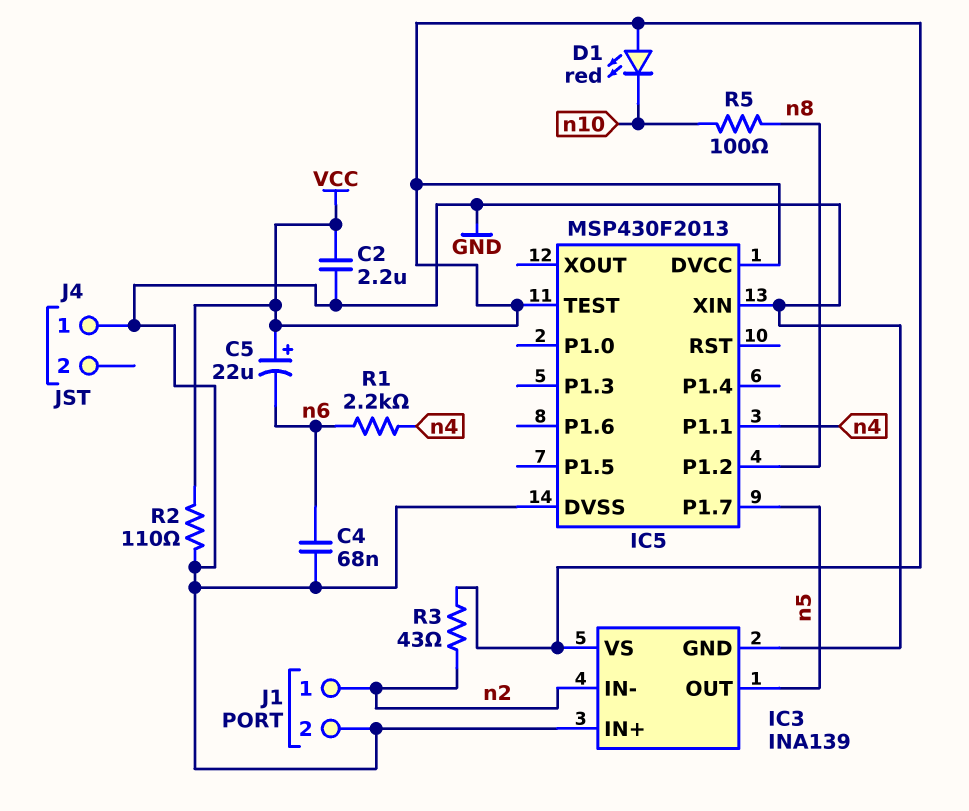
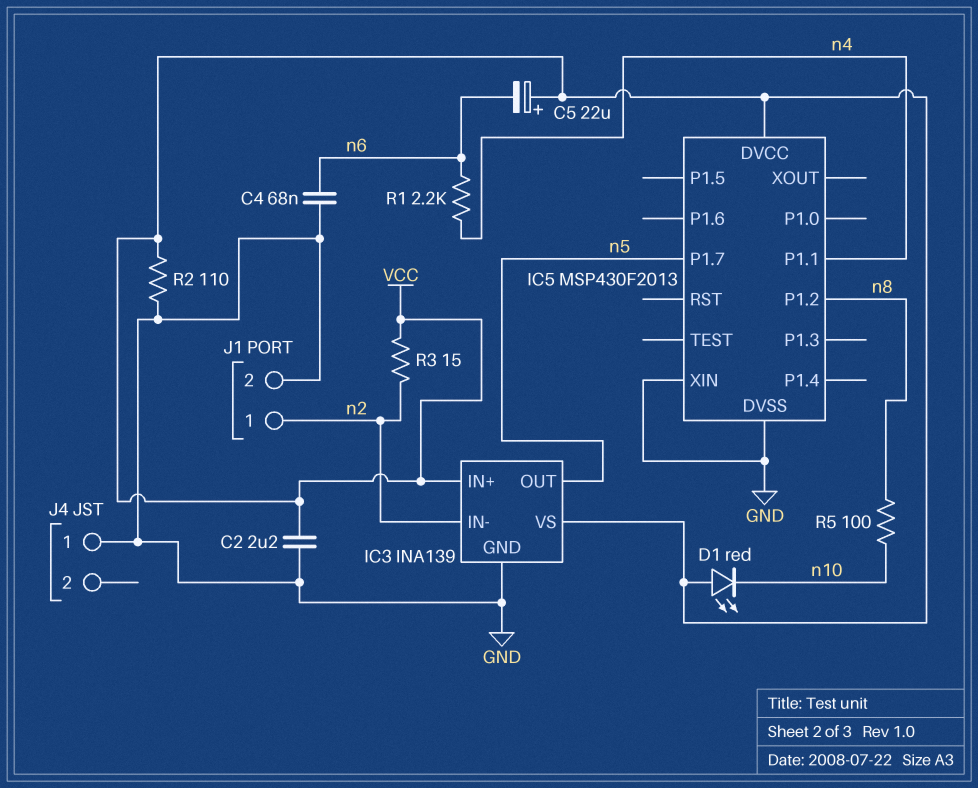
IC3 pin IN+: GND -> VCC
IC5 pin TEST: VCC -> none
R3: 43 (VCC, n2) -> 15 (VCC, n2)

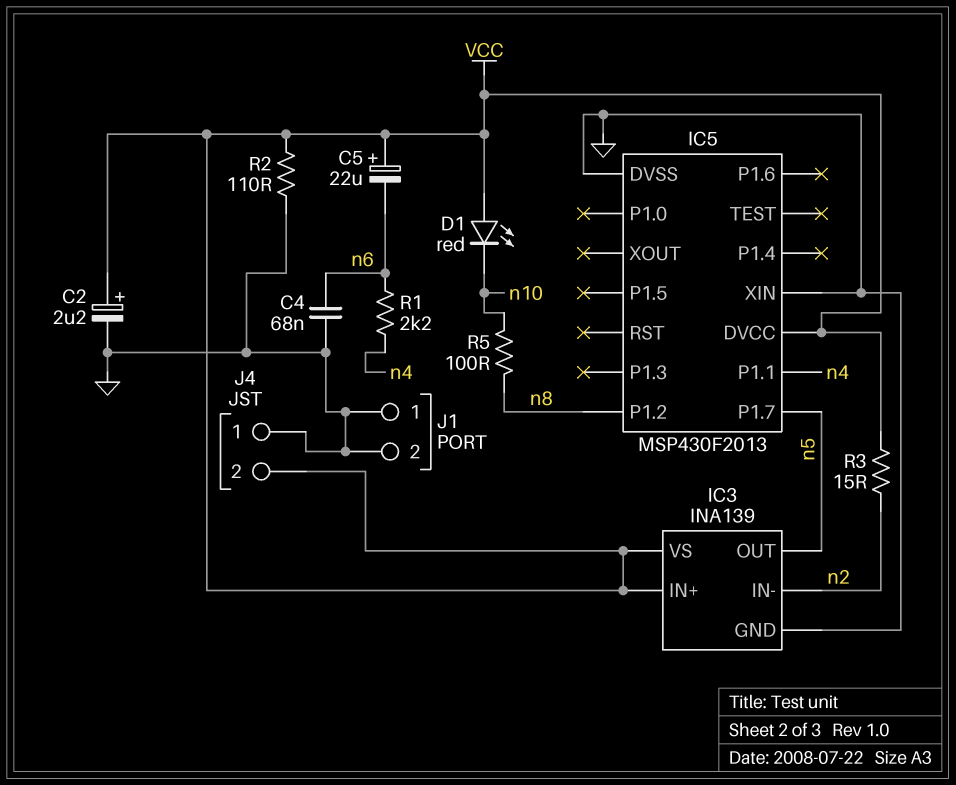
C2: 2.2uF (GND, VCC) -> 2.2uF (plus VCC, minus GND)
J1 pin 1: n2 -> GND
J4 pin 2: none -> VCC

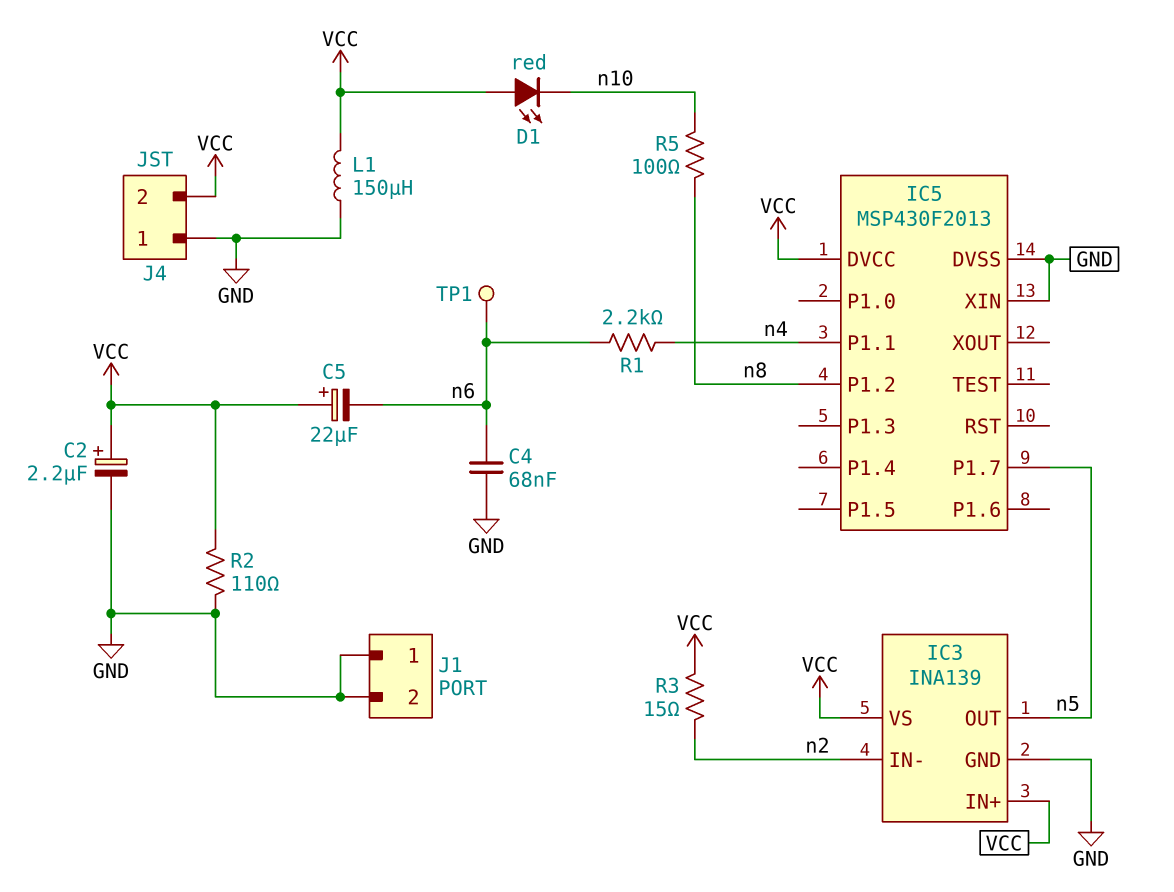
L1: none -> 150uH (GND, VCC)
TP1: none -> test point (n6)

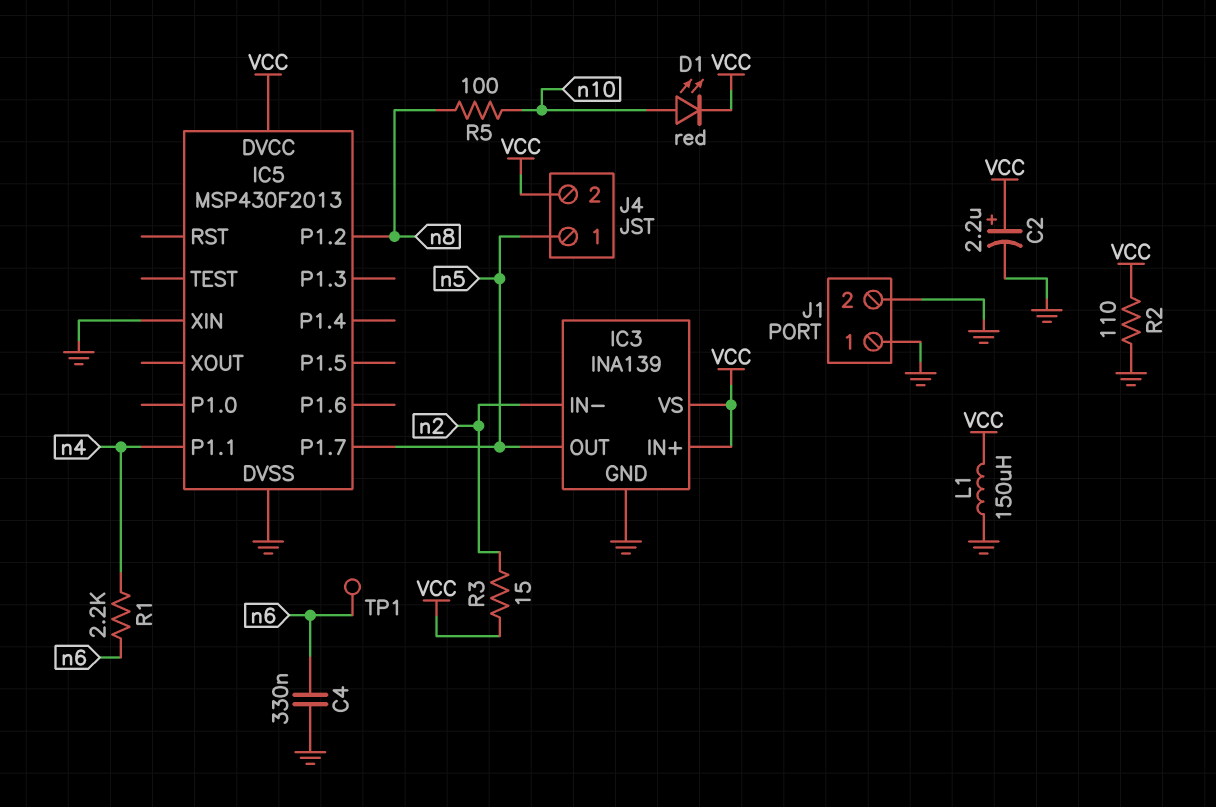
C4: 68nF (GND, n6) -> 330nF (GND, n6)
C5: 22uF (plus VCC, minus n6) -> none
D1: LED red (A VCC, K n10) -> LED red (A n10, K VCC)
J4 pin 1: GND -> n5

